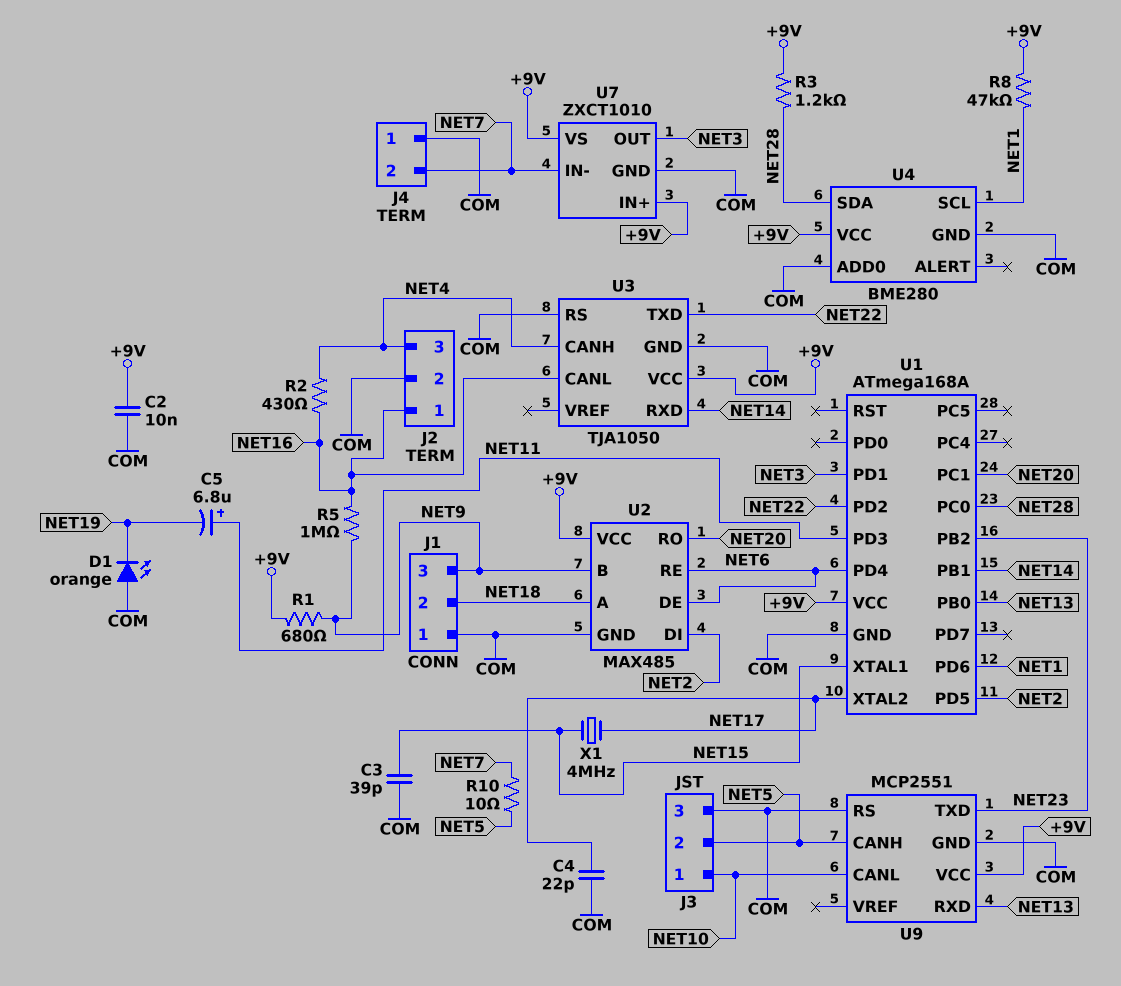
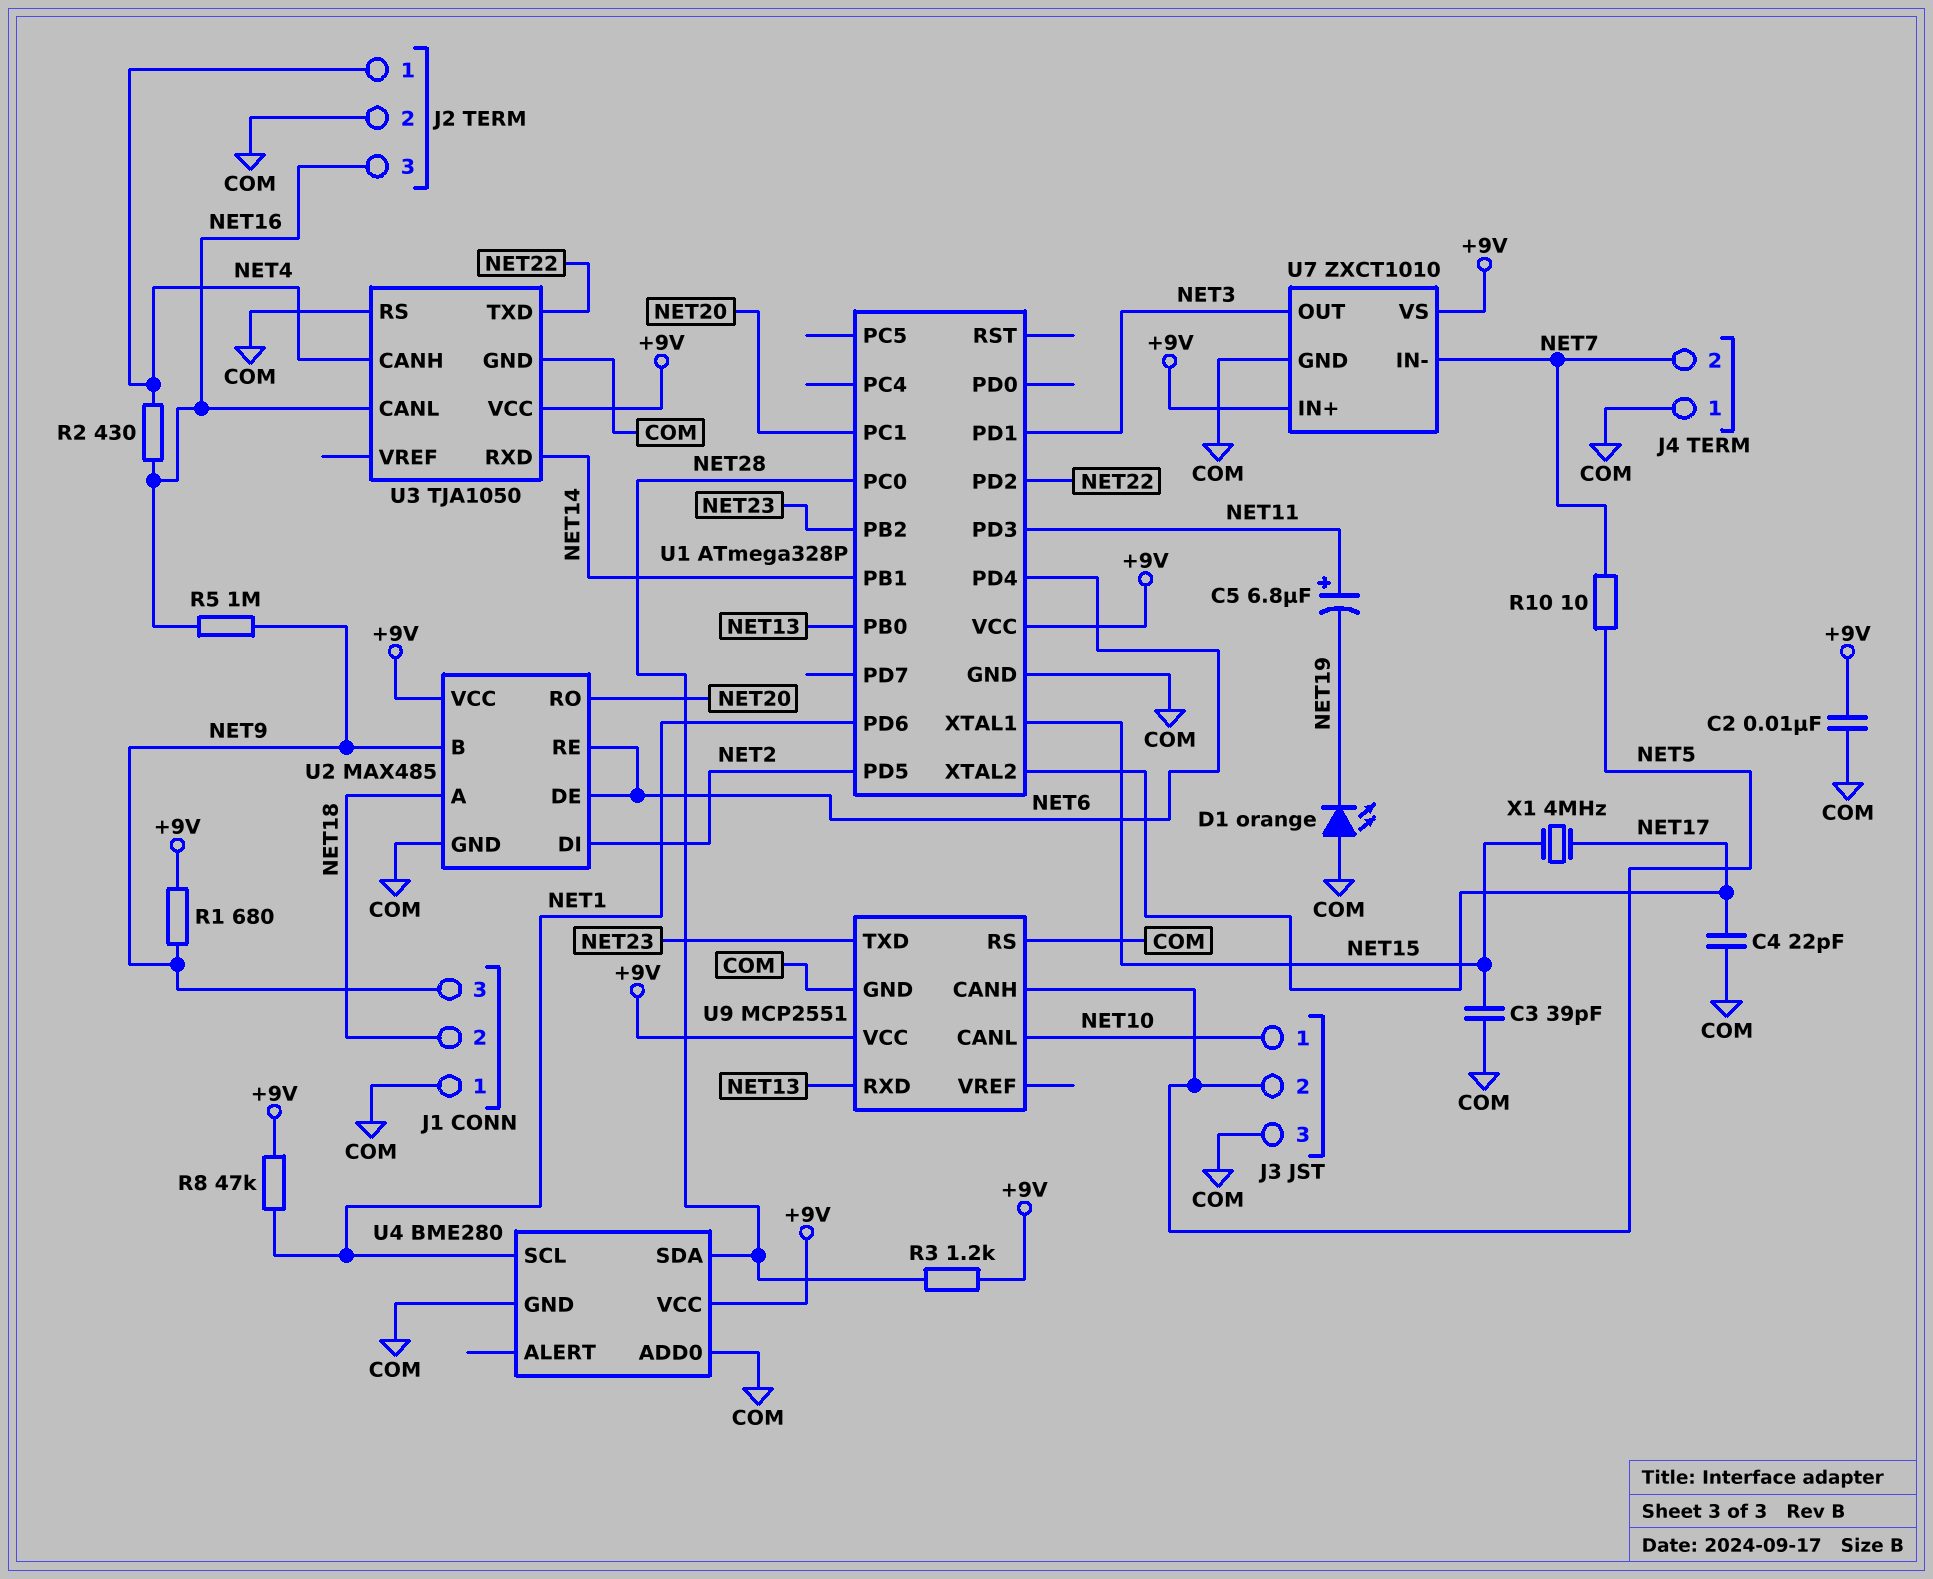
J2 pin 1: NET16 -> NET4
J2 pin 3: NET4 -> NET16
U1: ATmega168A -> ATmega328P

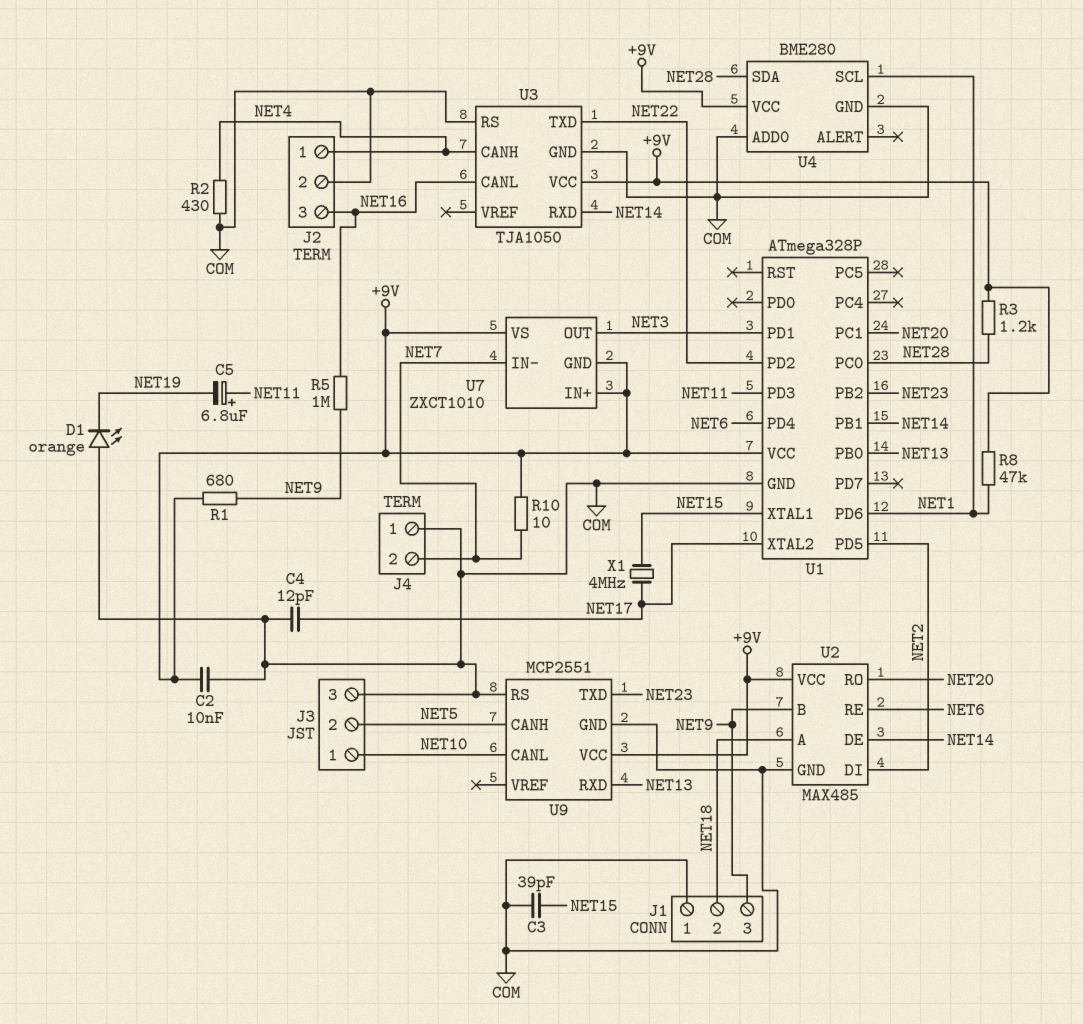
C4: 22pF (COM, NET17) -> 12pF (COM, NET17)
R2: 430 (NET4, NET16) -> 430 (COM, NET4)
R10: 10 (NET5, NET7) -> 10 (+9V, NET7)
U2 pin DE: NET6 -> NET14
U7 pin GND: COM -> +9V

